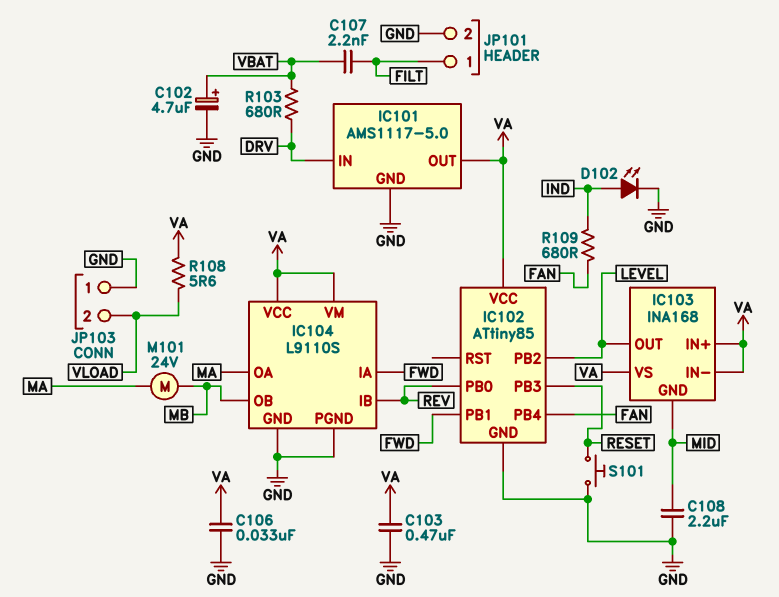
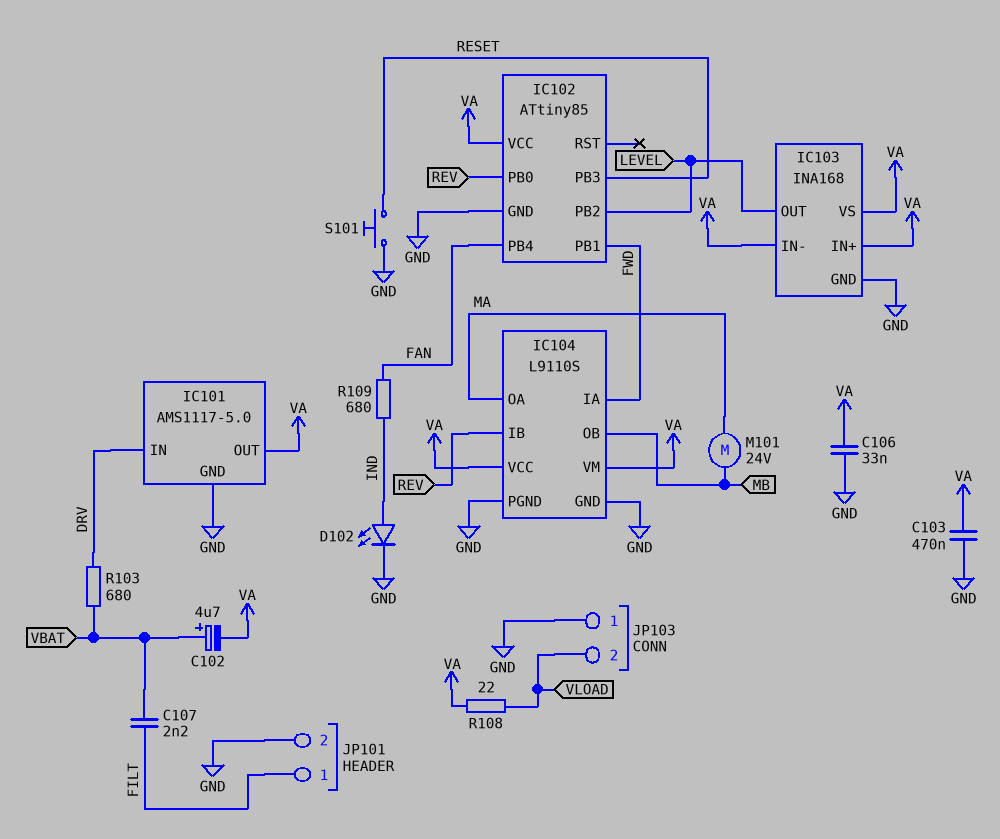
C102: 4.7uF (plus VBAT, minus GND) -> 4.7uF (plus VBAT, minus VA)
C108: 2.2uF (GND, MID) -> none
IC103 pin GND: MID -> GND
R108: 5.6 (VA, VLOAD) -> 22 (VA, VLOAD)

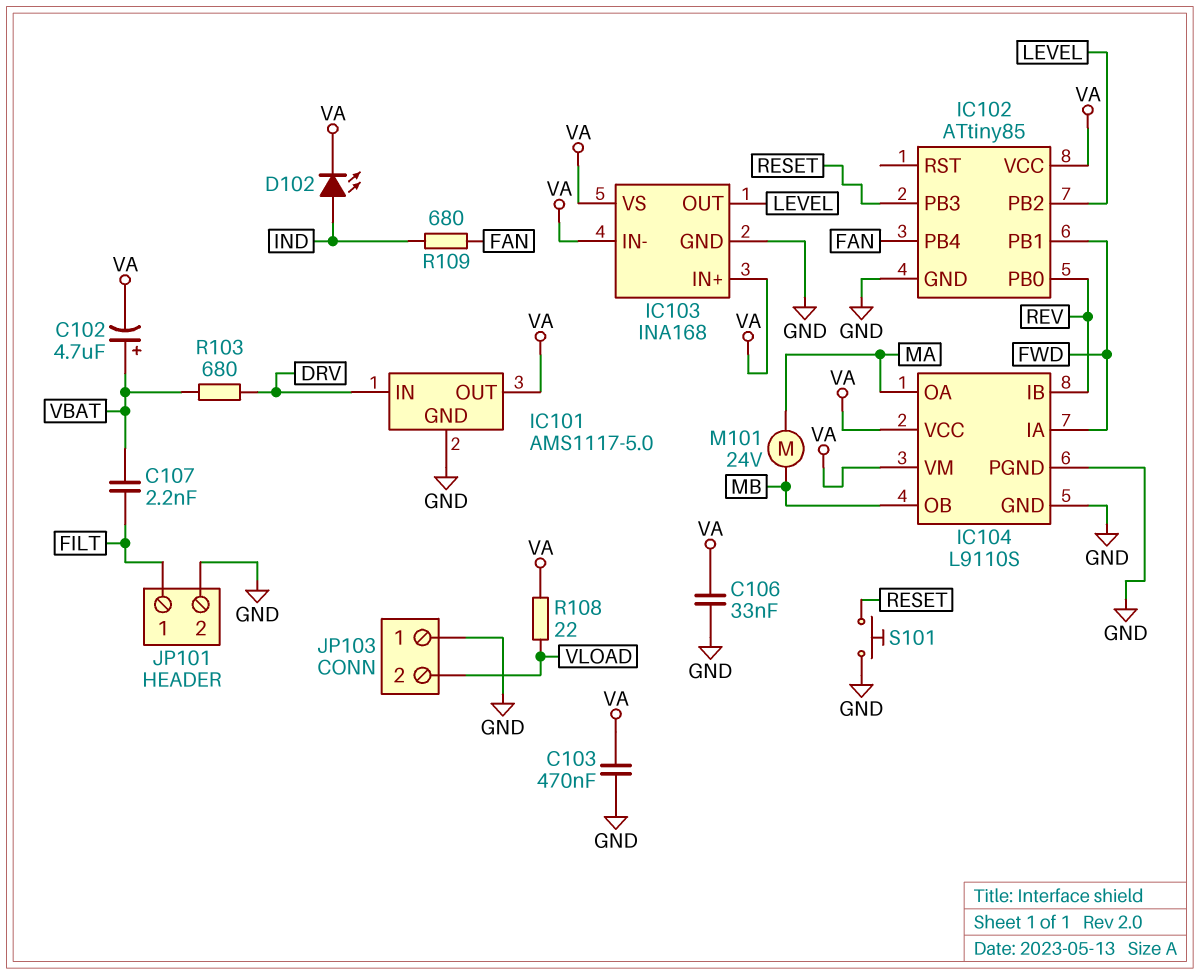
D102: LED (A IND, K GND) -> LED (A IND, K VA)

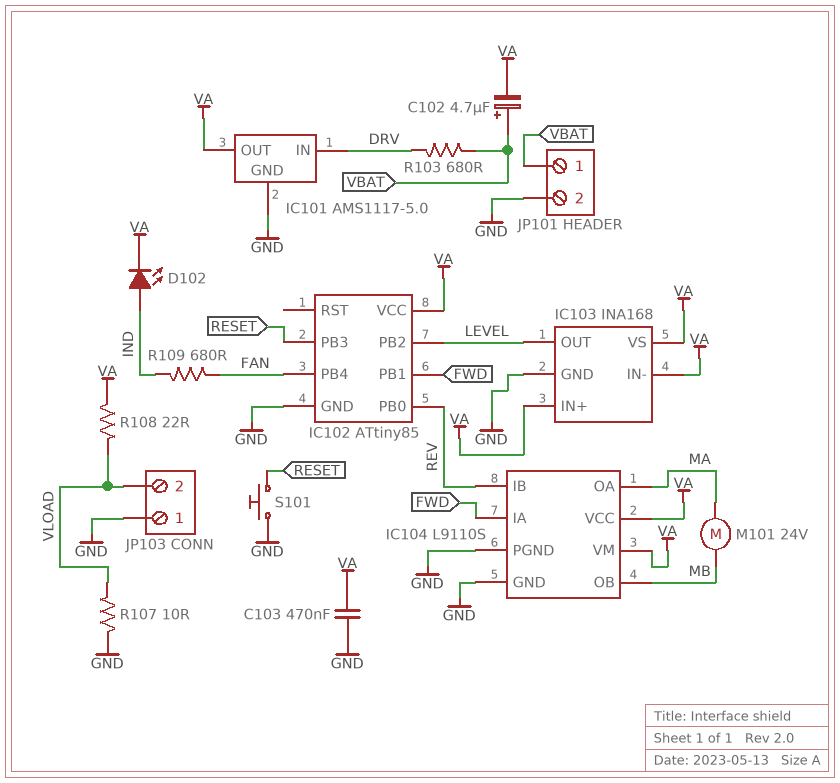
C106: 33nF (GND, VA) -> none
C107: 2.2nF (FILT, VBAT) -> none
JP101 pin 1: FILT -> VBAT
R107: none -> 10 (GND, VLOAD)

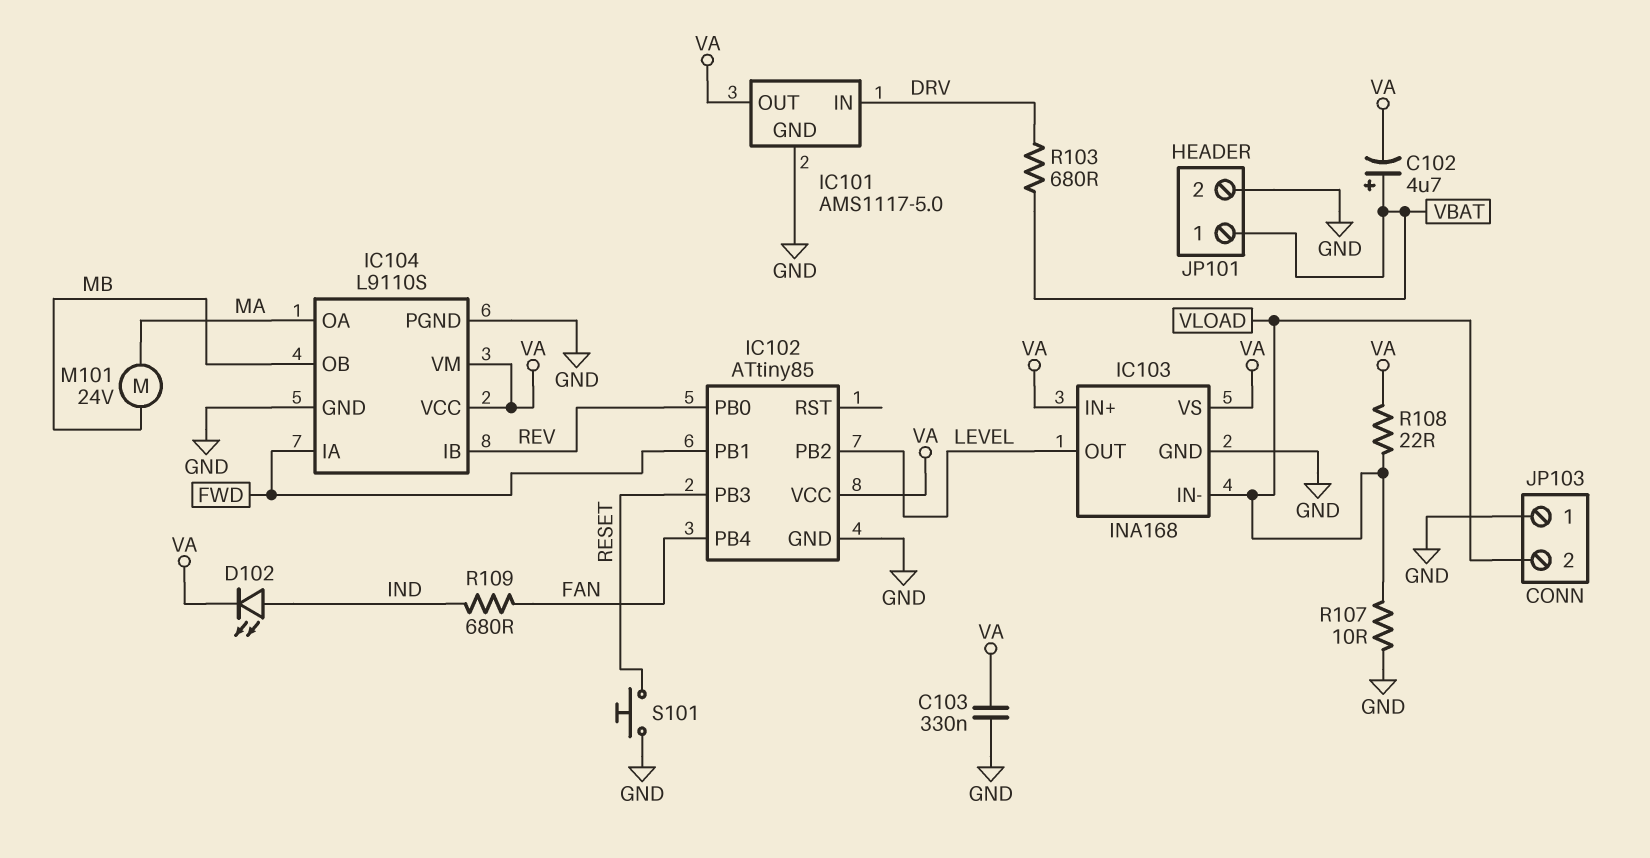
C103: 470nF (GND, VA) -> 330nF (GND, VA)
IC103 pin IN-: VA -> VLOAD

